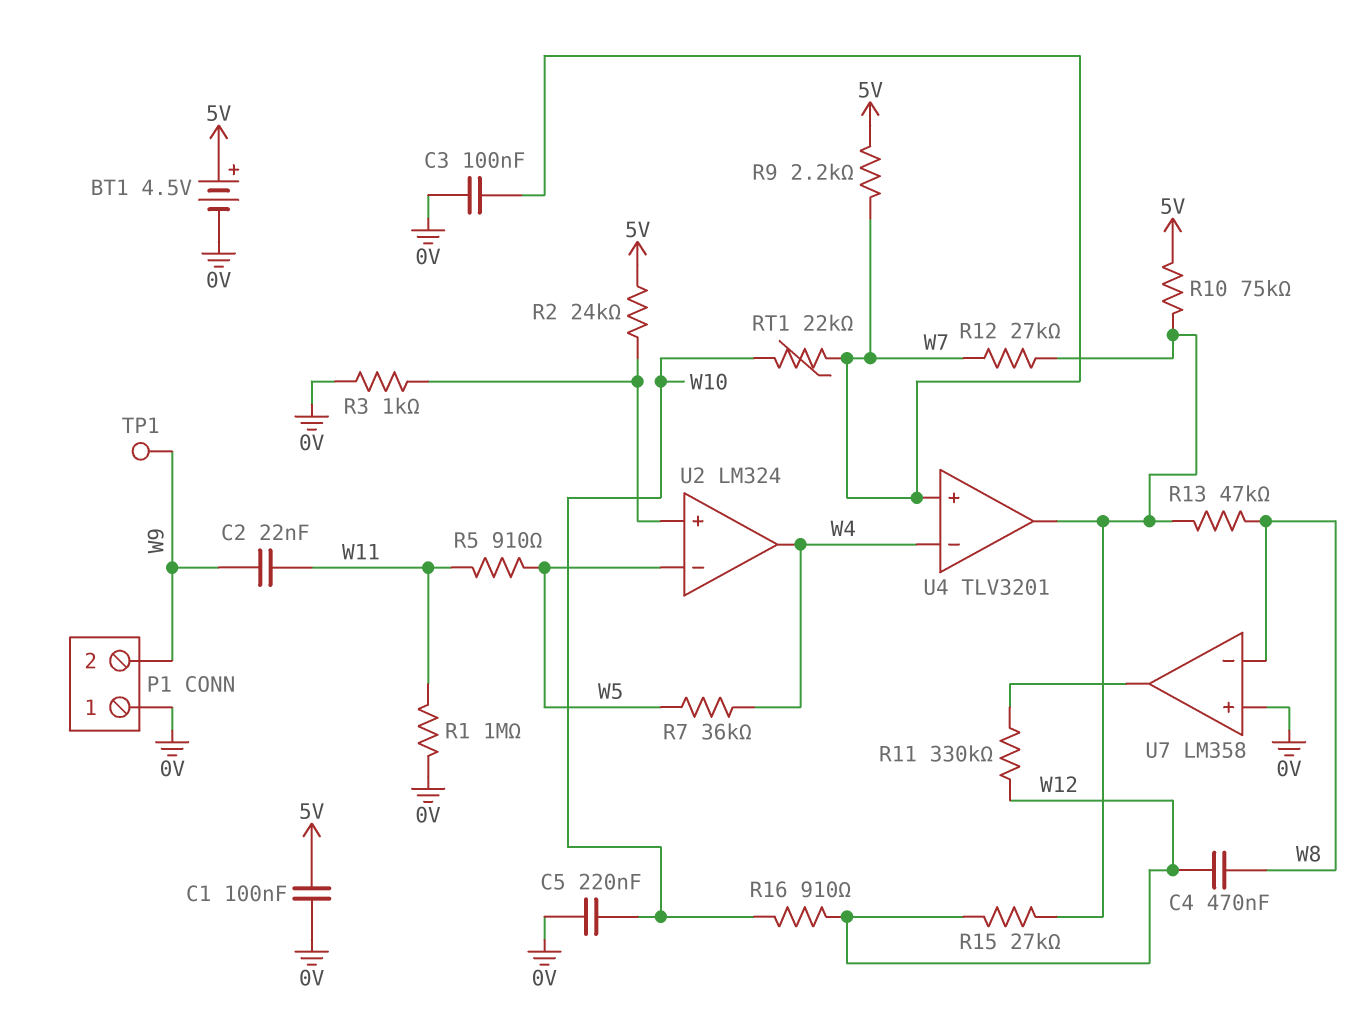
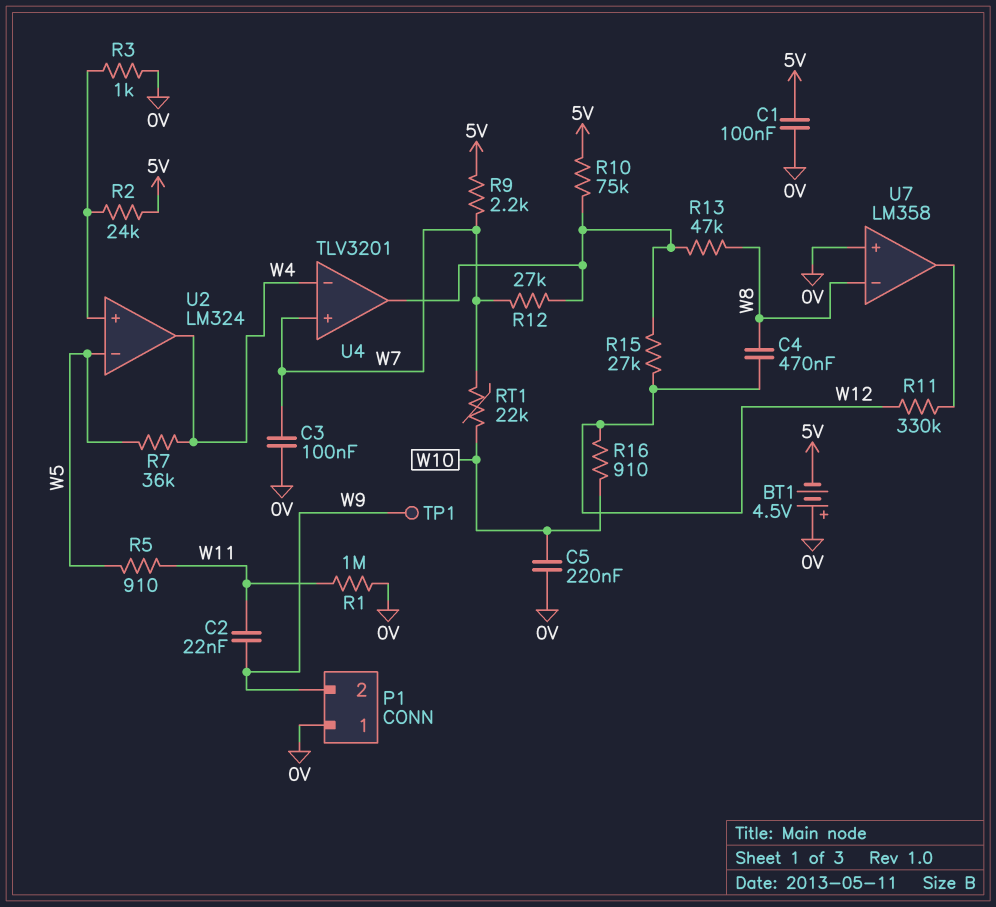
BT1: 4.5V (plus 5V, minus 0V) -> 4.5V (plus 0V, minus 5V)

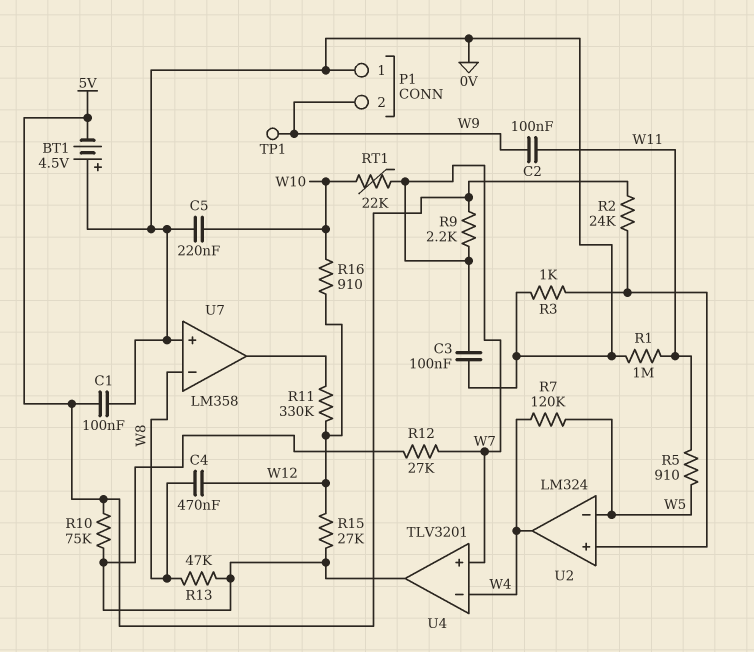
C2: 22nF (W9, W11) -> 100nF (W9, W11)
R7: 36k (W4, W5) -> 120k (W4, W5)

